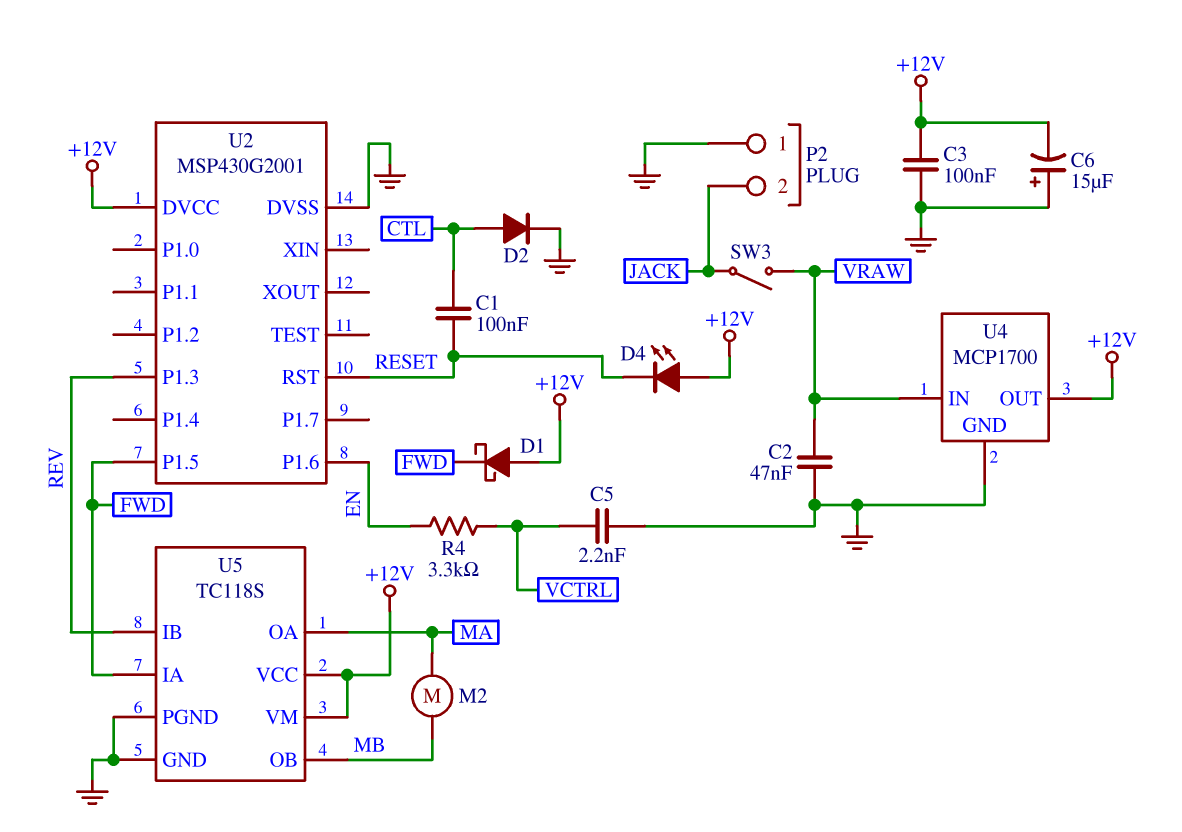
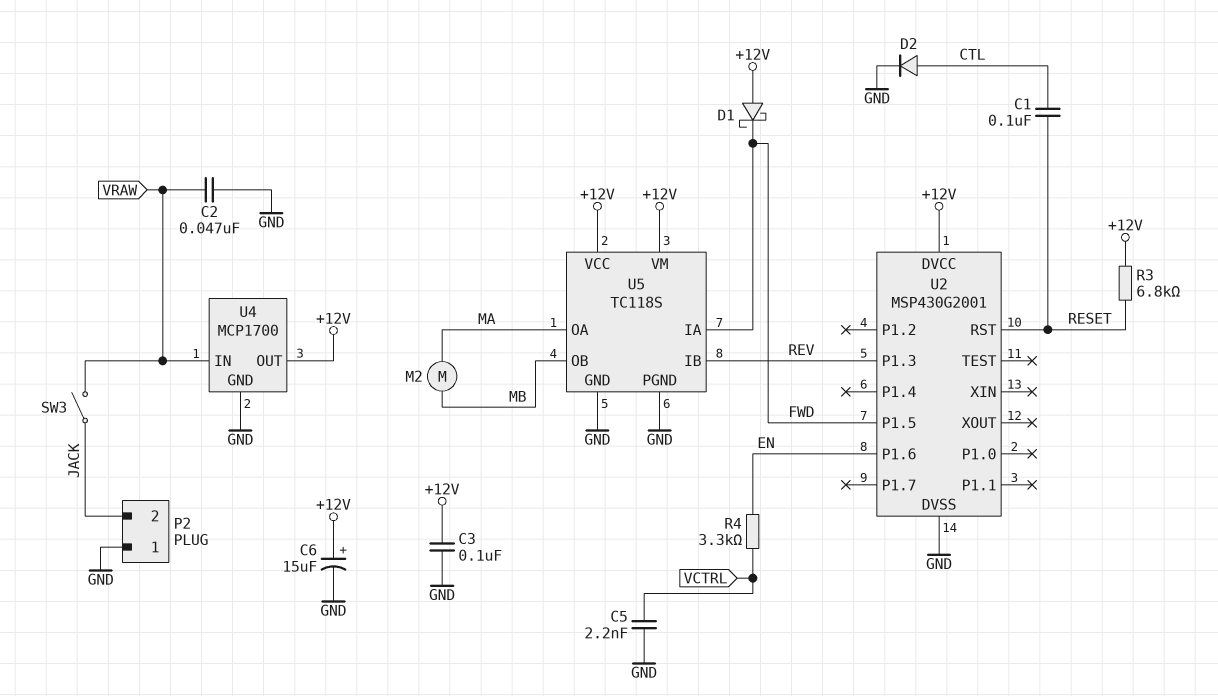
C6: 15uF (plus GND, minus +12V) -> 15uF (plus +12V, minus GND)
D4: LED (A +12V, K RESET) -> none
R3: none -> 6.8k (+12V, RESET)

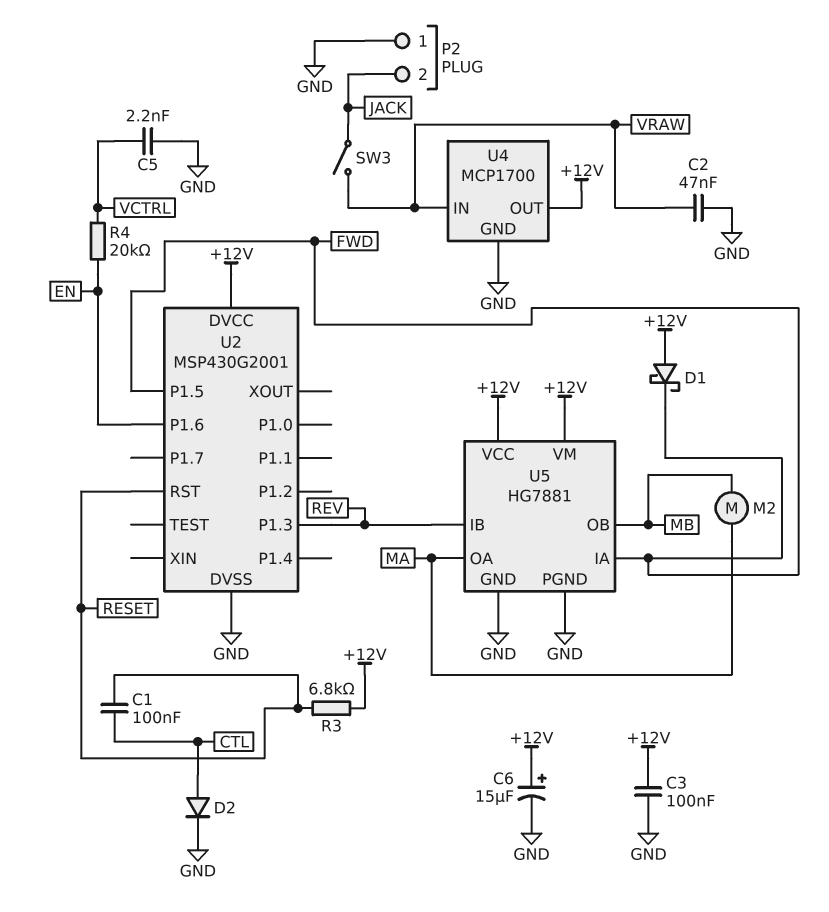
R4: 3.3k (EN, VCTRL) -> 20k (EN, VCTRL)
U5: TC118S -> HG7881

